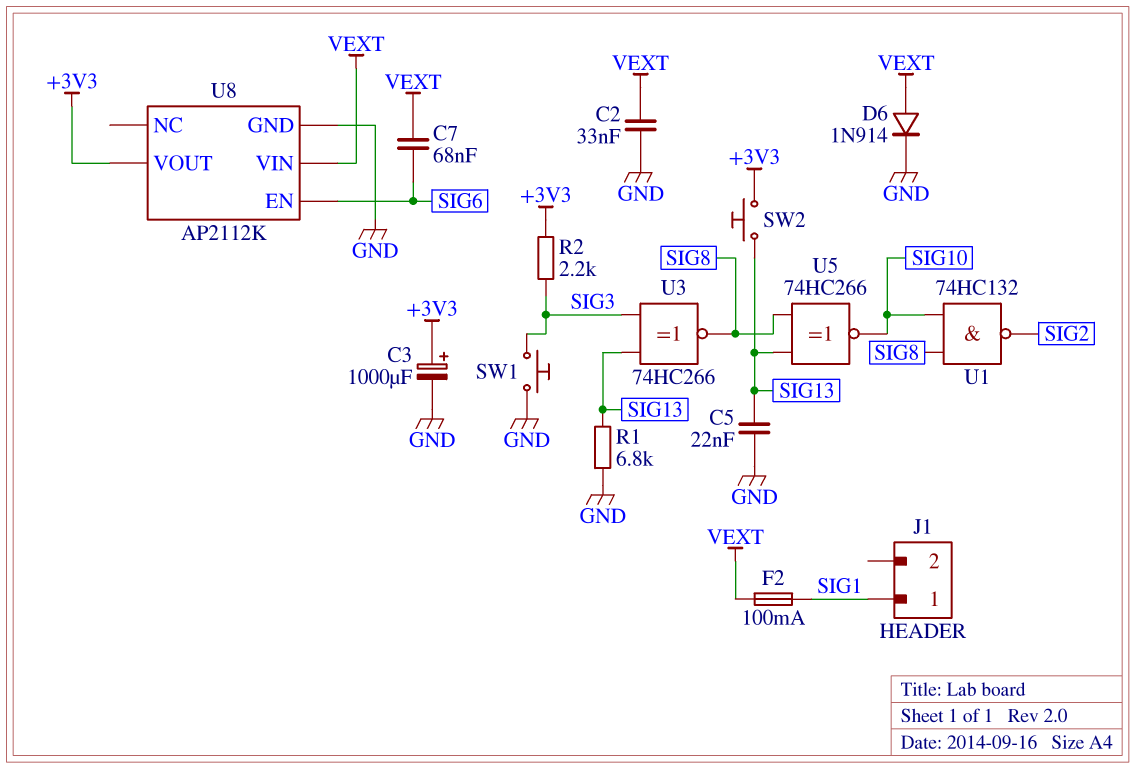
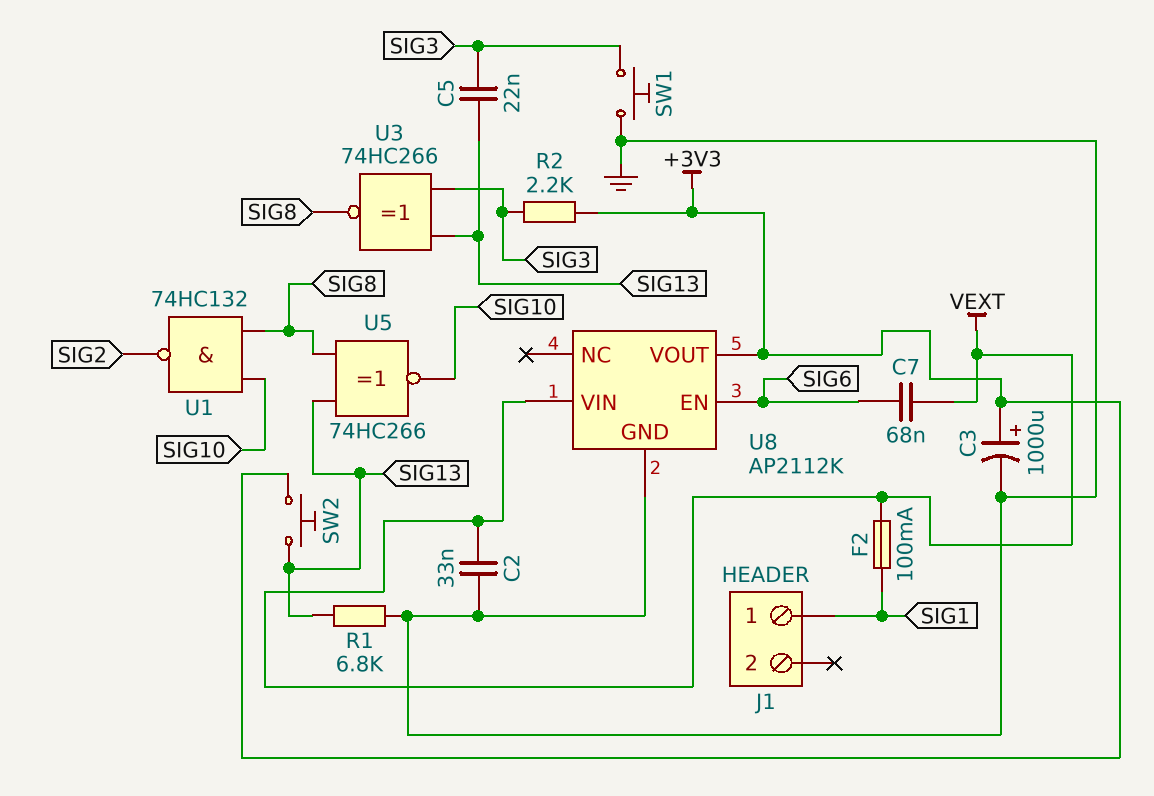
C5: 22nF (GND, SIG13) -> 22nF (SIG3, SIG13)
D6: diode 1N914 (A VEXT, K GND) -> none

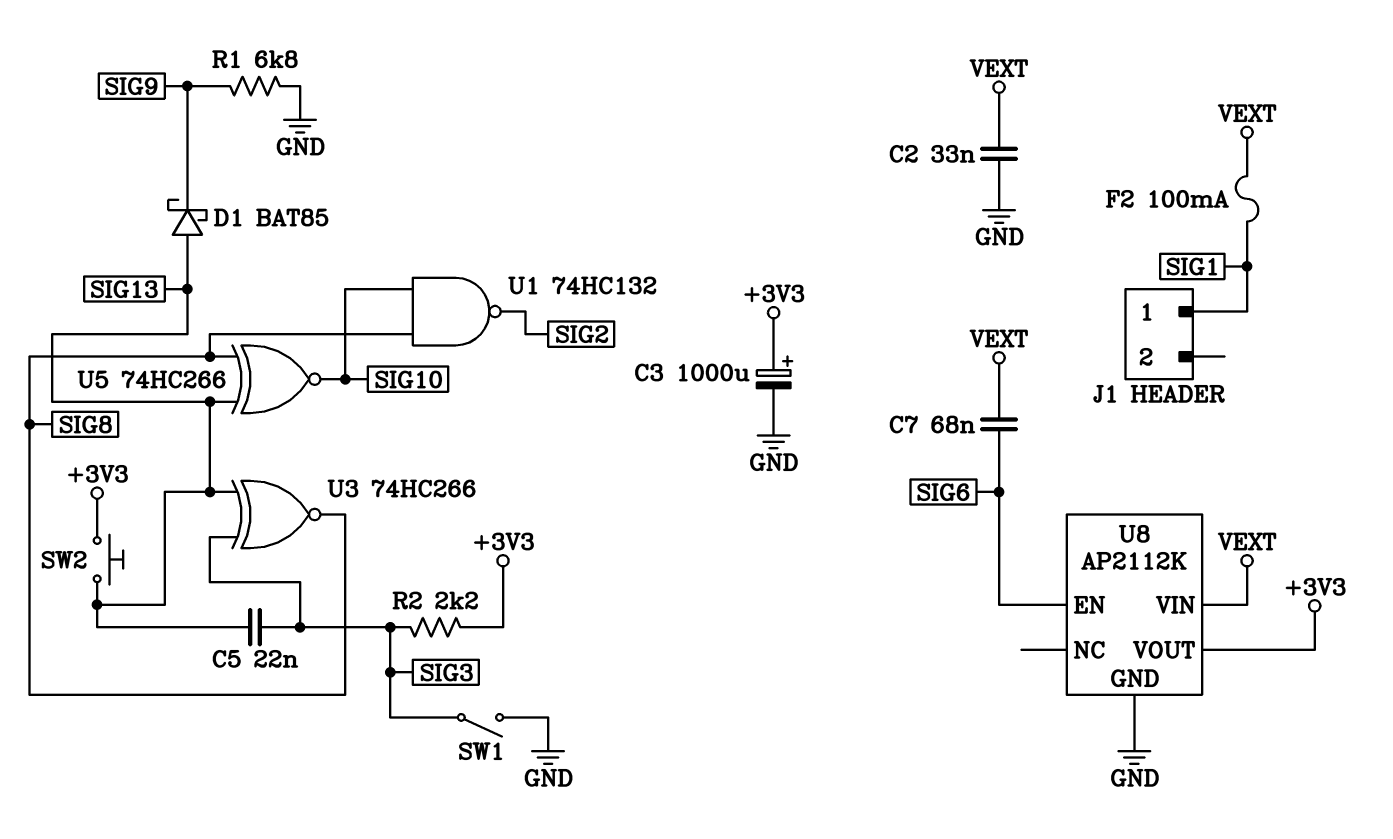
D1: none -> schottky BAT85 (A SIG13, K SIG9)
R1: 6.8k (GND, SIG13) -> 6.8k (GND, SIG9)
SW1: button (GND, SIG3) -> switch (GND, SIG3)

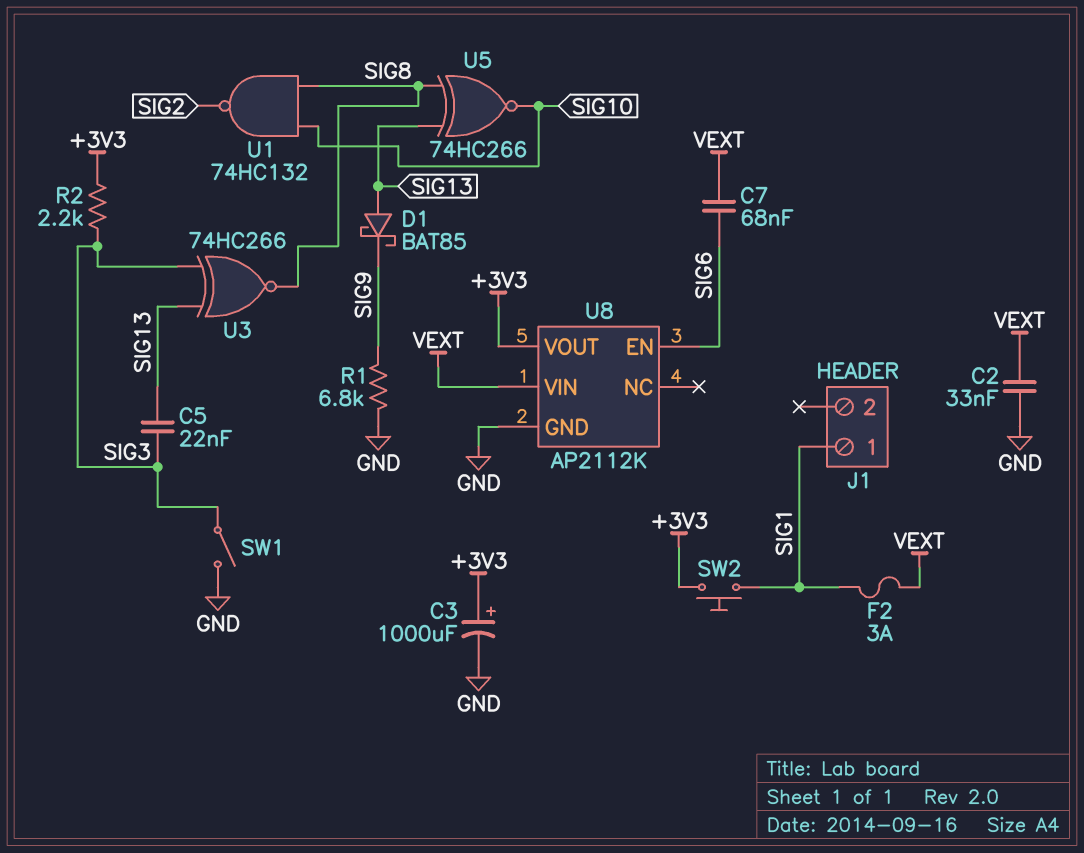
F2: 100mA (SIG1, VEXT) -> 3A (SIG1, VEXT)
SW2: button (+3V3, SIG13) -> button (+3V3, SIG1)

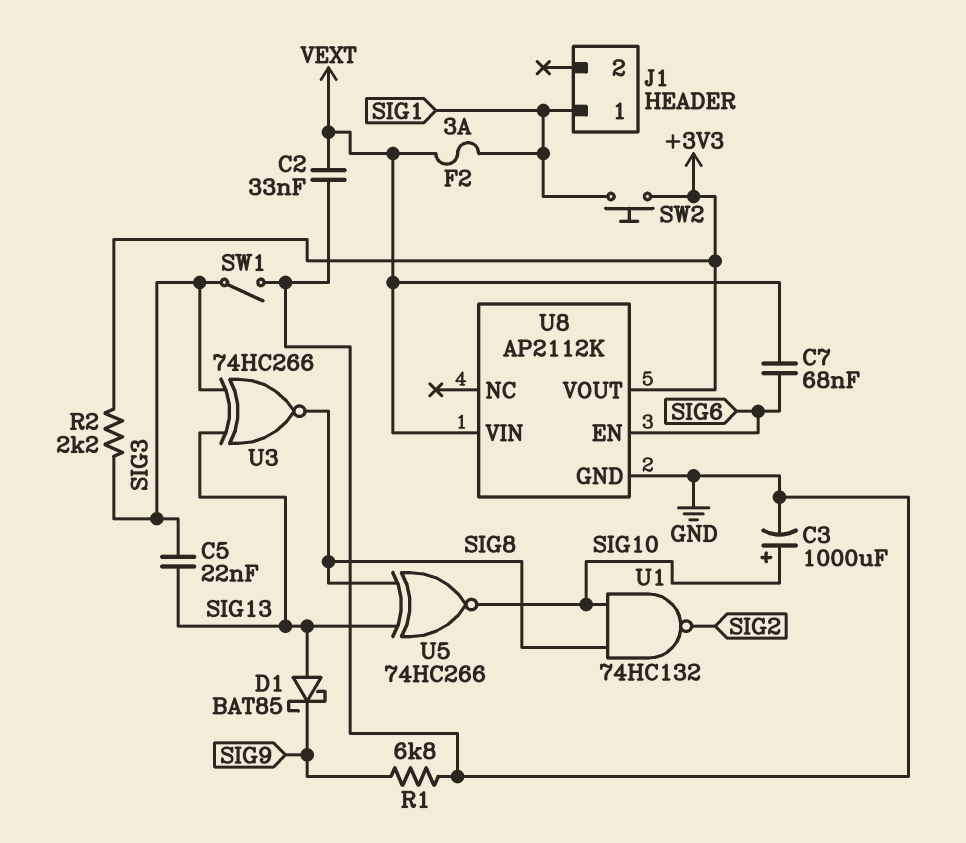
C3: 1000uF (plus +3V3, minus GND) -> 1000uF (plus SIG10, minus GND)

